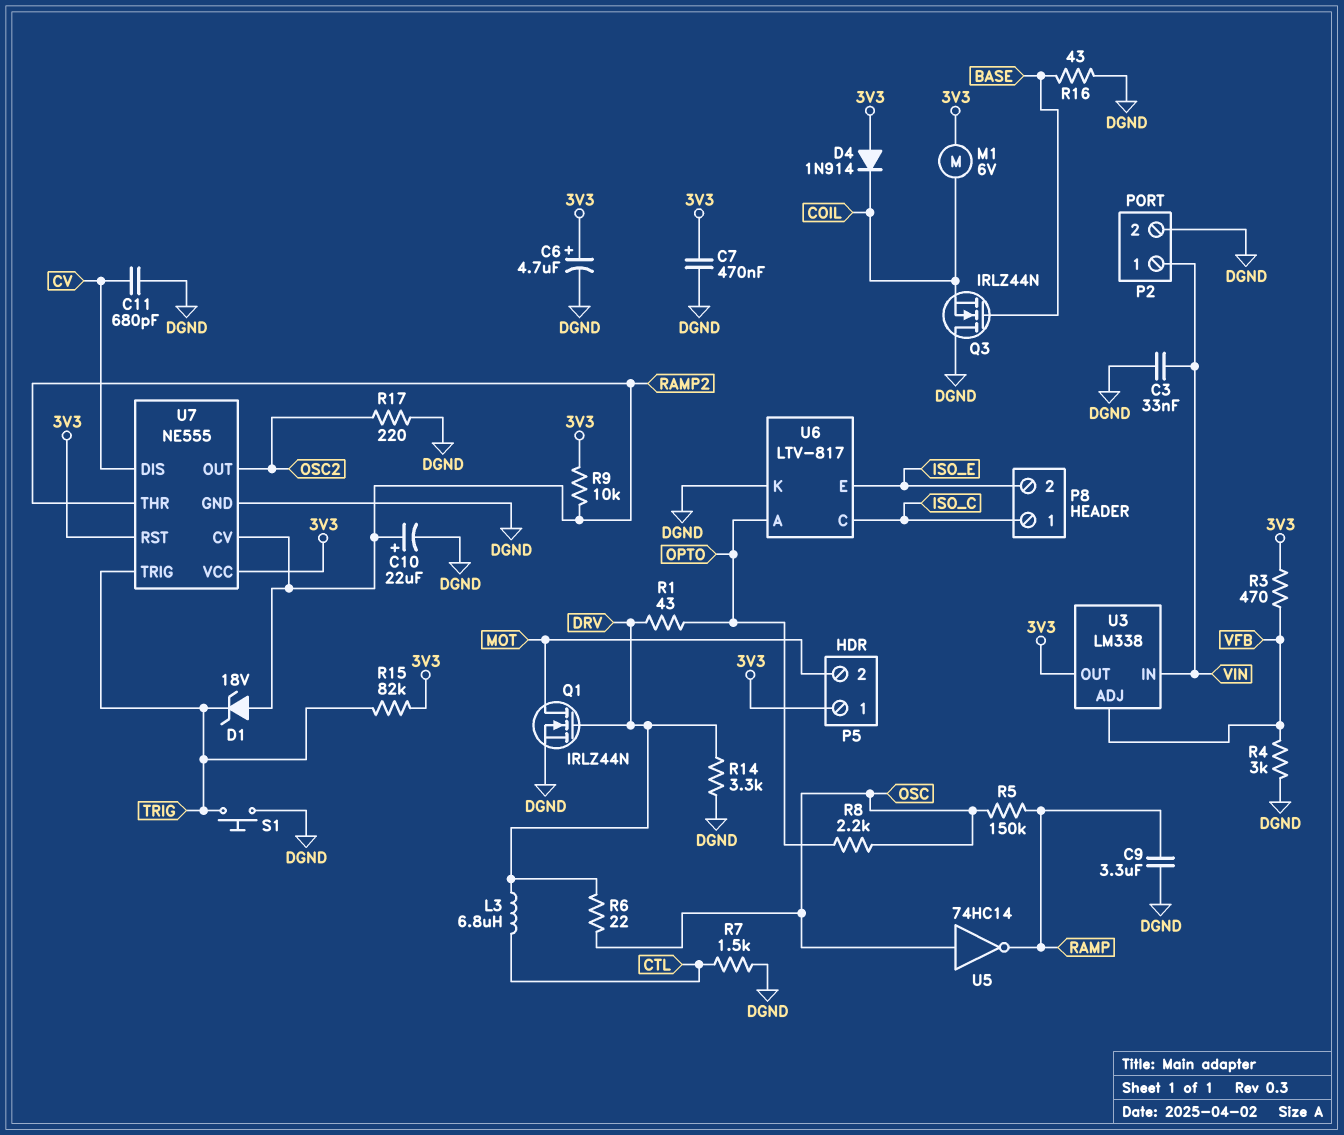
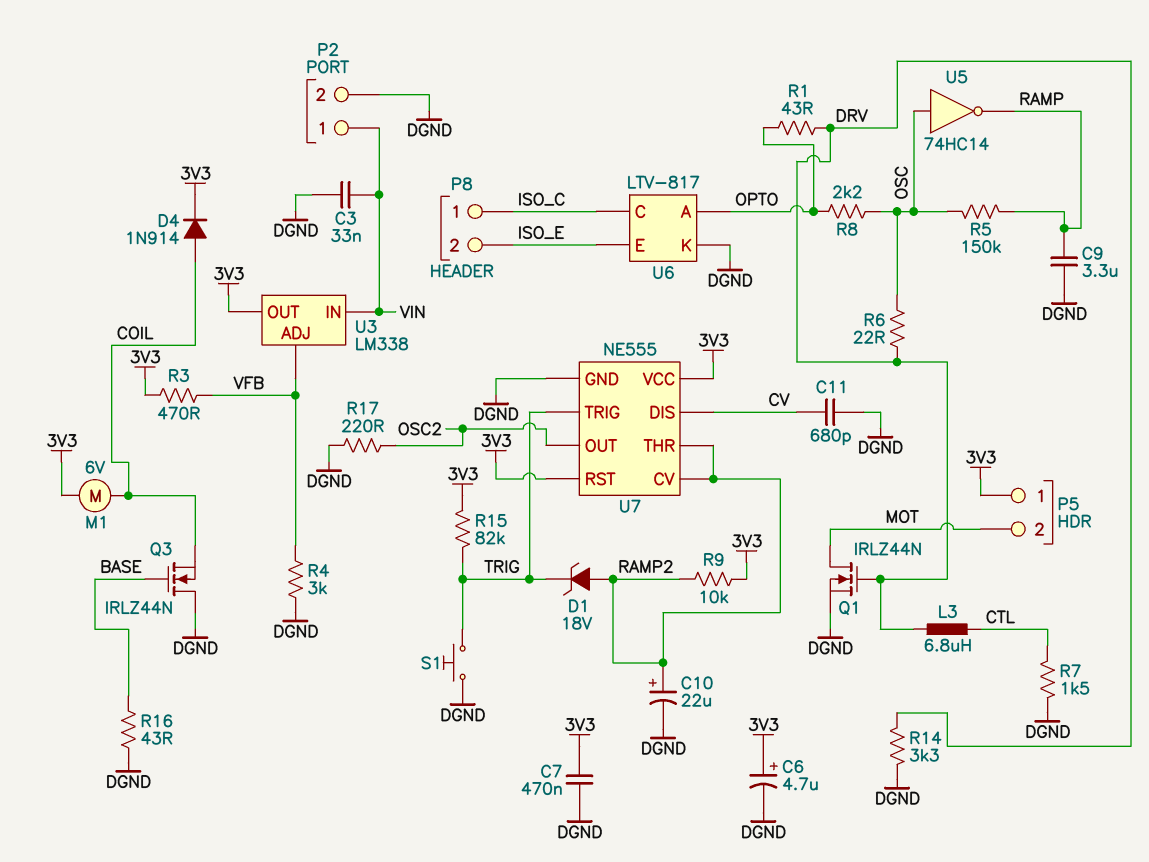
D4: diode 1N914 (A 3V3, K COIL) -> diode 1N914 (A COIL, K 3V3)

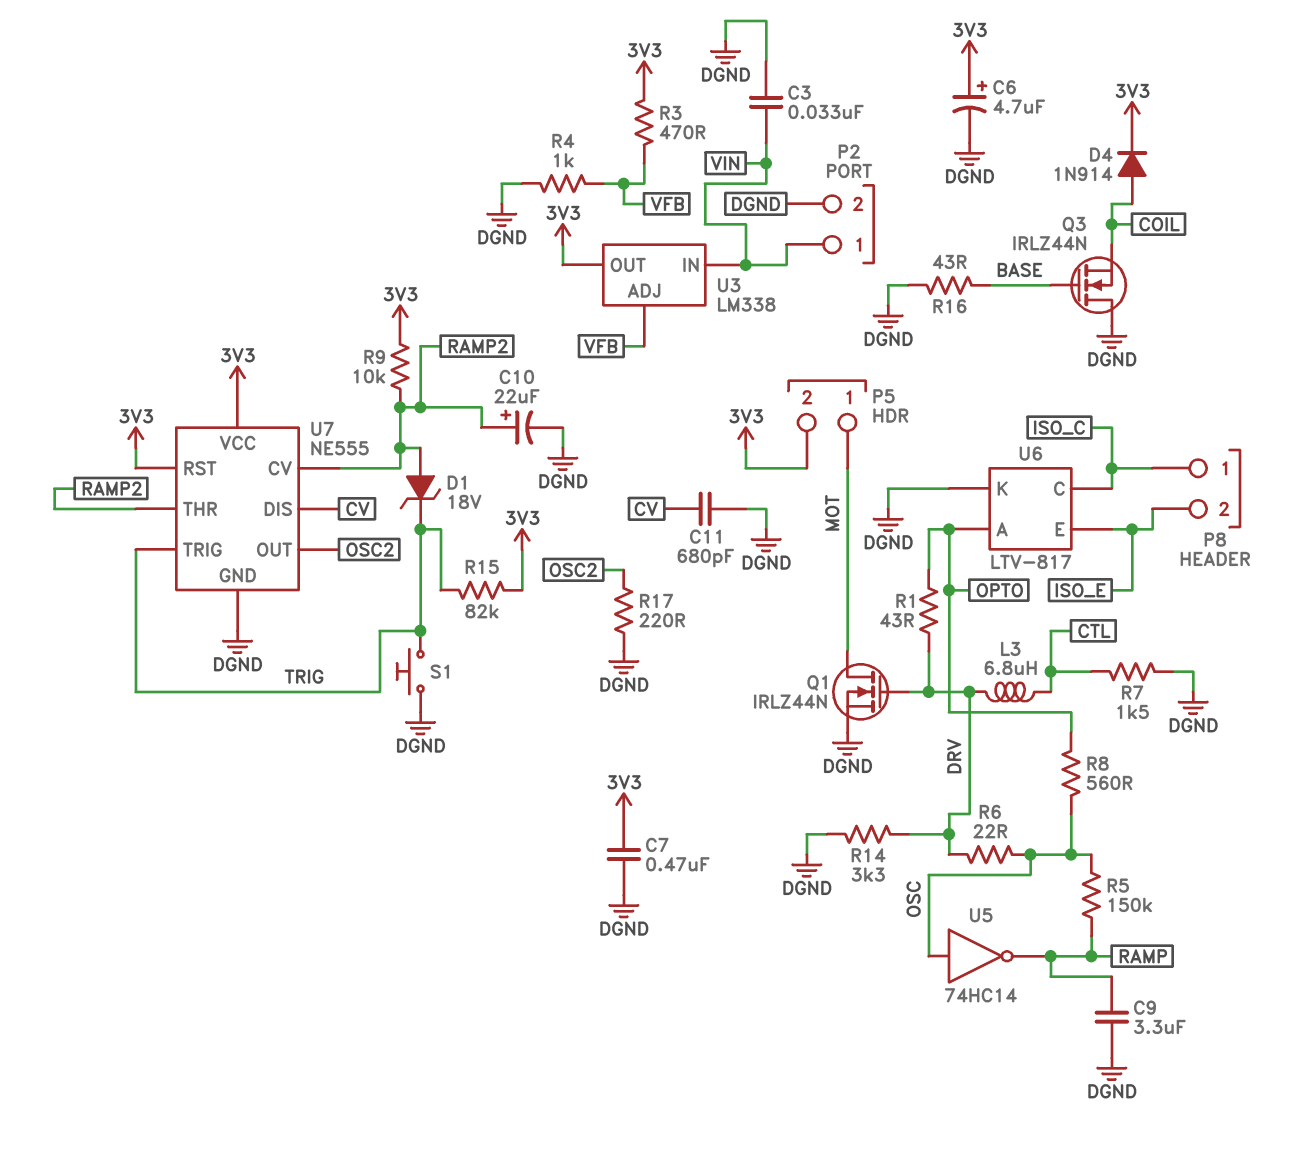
M1: motor 6V (3V3, COIL) -> none
P5 pin 1: 3V3 -> MOT
P5 pin 2: MOT -> 3V3
R4: 3k (DGND, VFB) -> 1k (DGND, VFB)
R8: 2.2k (OPTO, OSC) -> 560 (OPTO, OSC)

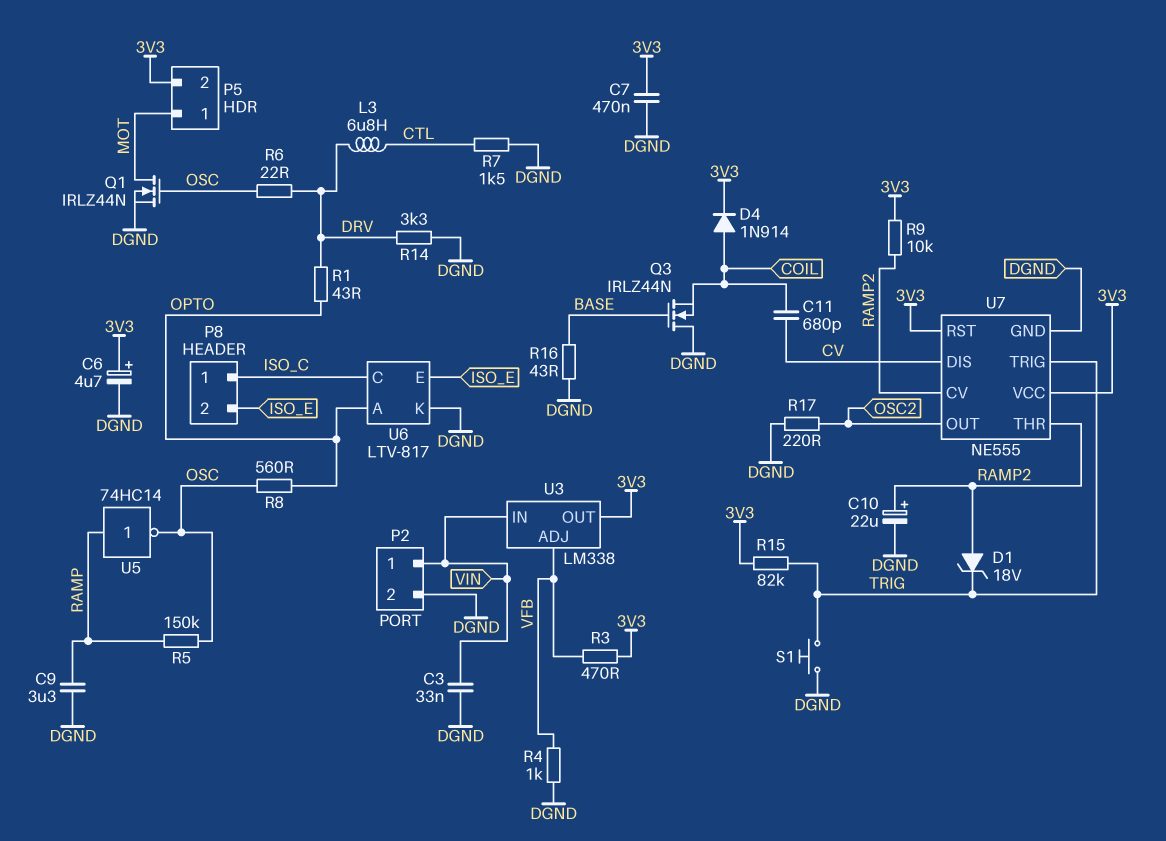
C11: 680pF (CV, DGND) -> 680pF (COIL, CV)
Q1: NMOS IRLZ44N (G DRV, D MOT, S DGND) -> NMOS IRLZ44N (G OSC, D MOT, S DGND)
U5: NOT 74HC14 (in OSC, out RAMP) -> NOT 74HC14 (in RAMP, out OSC)

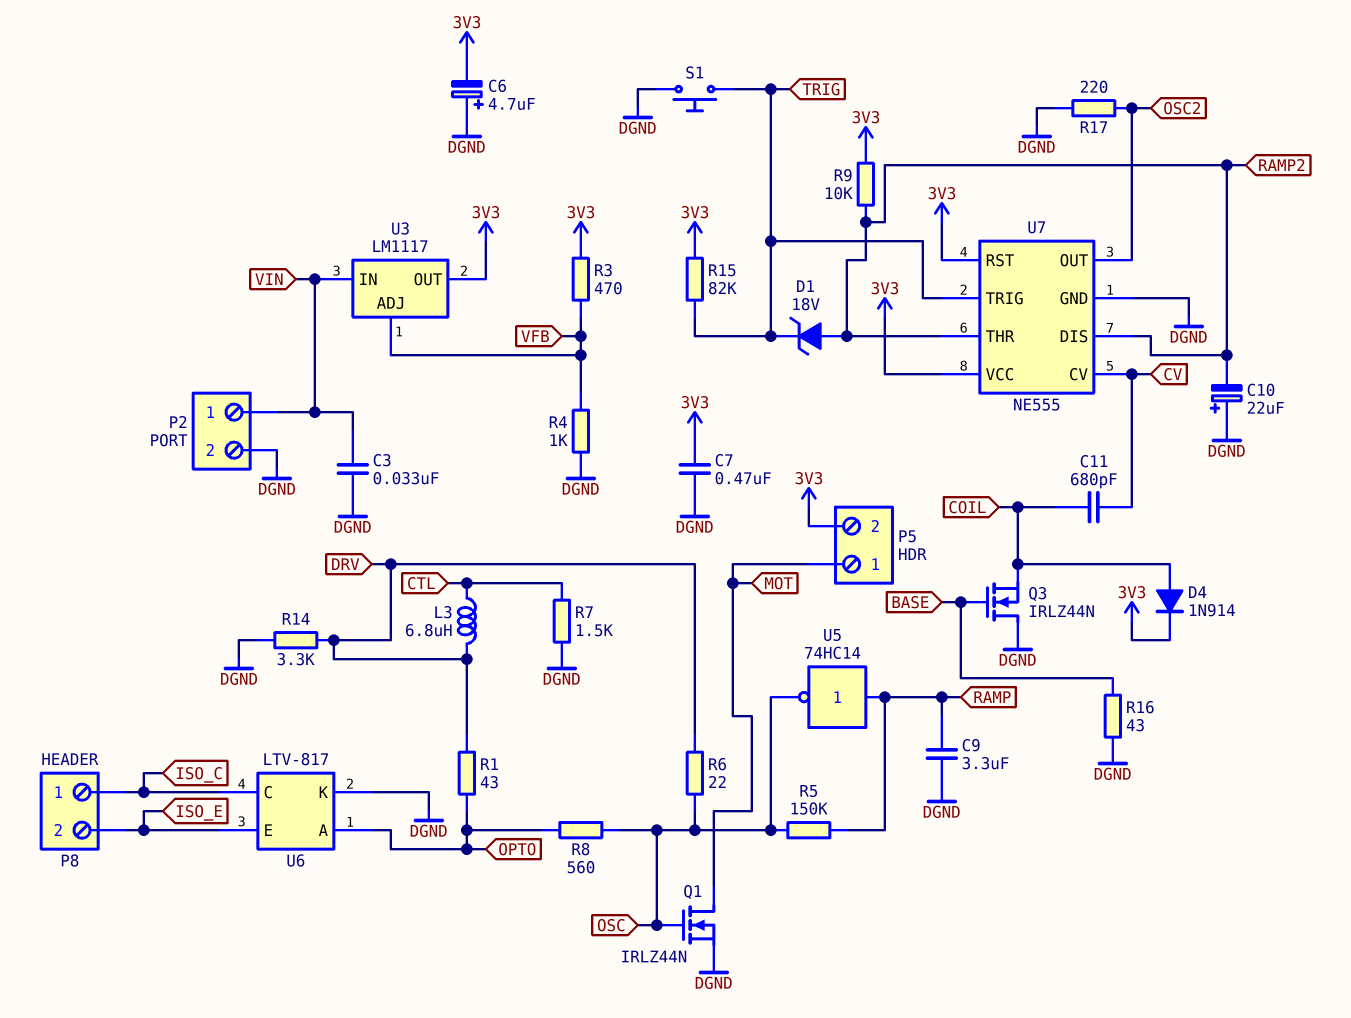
C6: 4.7uF (plus 3V3, minus DGND) -> 4.7uF (plus DGND, minus 3V3)
C10: 22uF (plus RAMP2, minus DGND) -> 22uF (plus DGND, minus RAMP2)
U3: LM338 -> LM1117
U7 pin CV: RAMP2 -> CV
U7 pin DIS: CV -> RAMP2

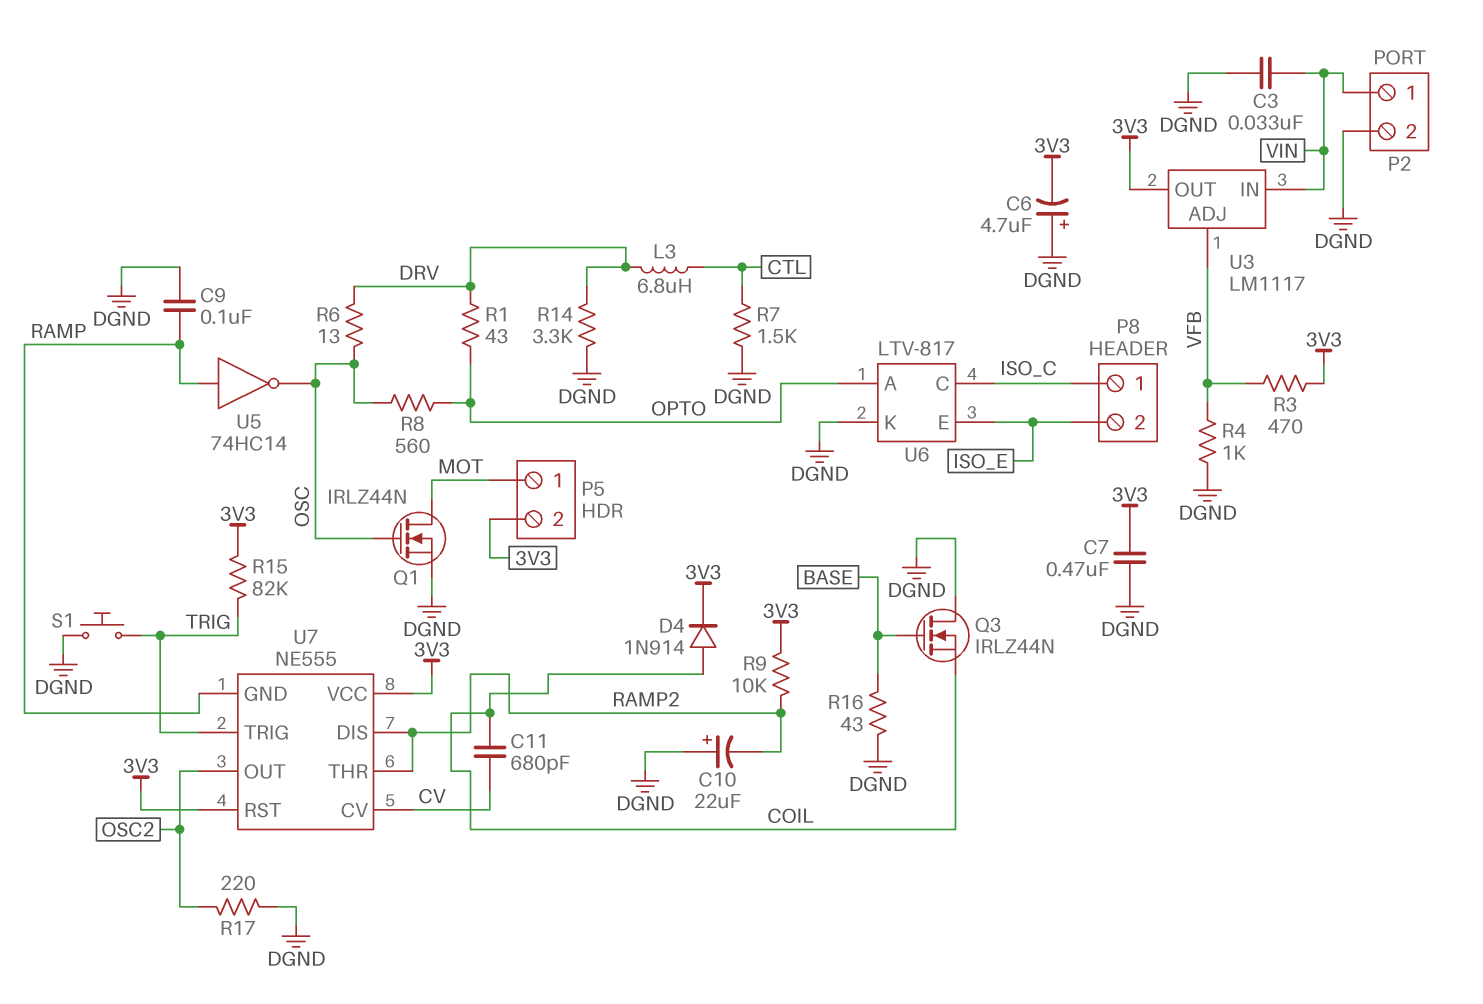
C9: 3.3uF (DGND, RAMP) -> 100nF (DGND, RAMP)
D1: zener 18V (A RAMP2, K TRIG) -> none
R5: 150k (OSC, RAMP) -> none
R6: 22 (DRV, OSC) -> 13 (DRV, OSC)
U7 pin GND: DGND -> RAMP

